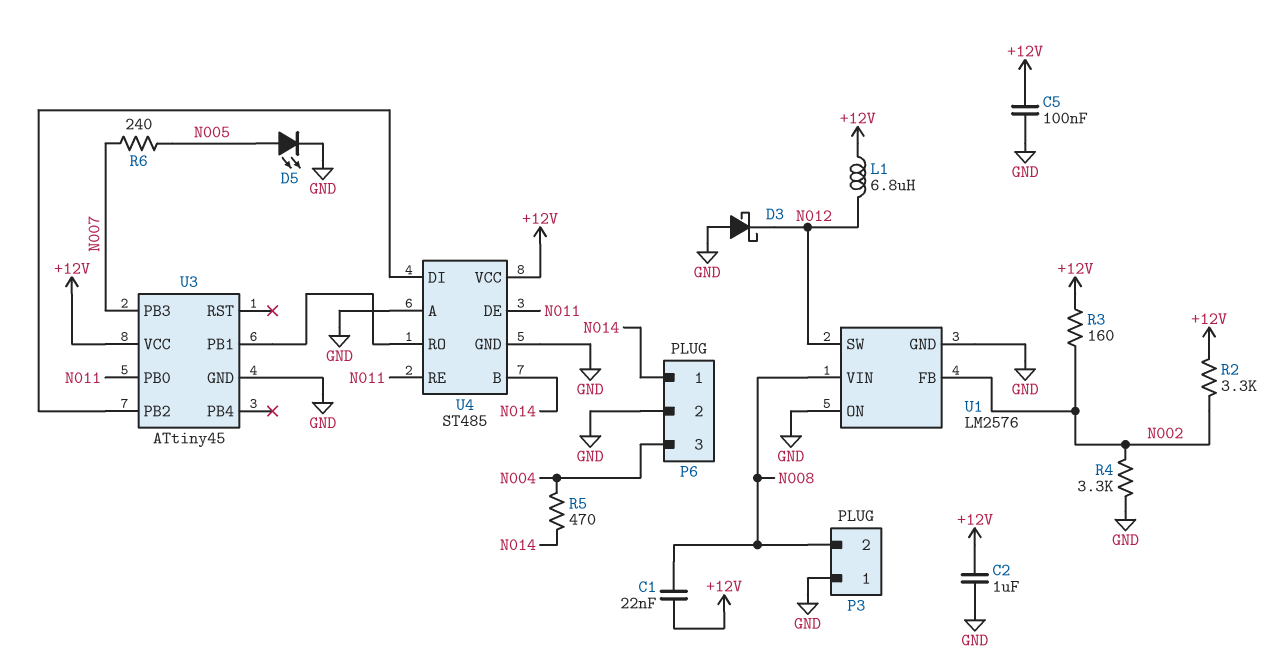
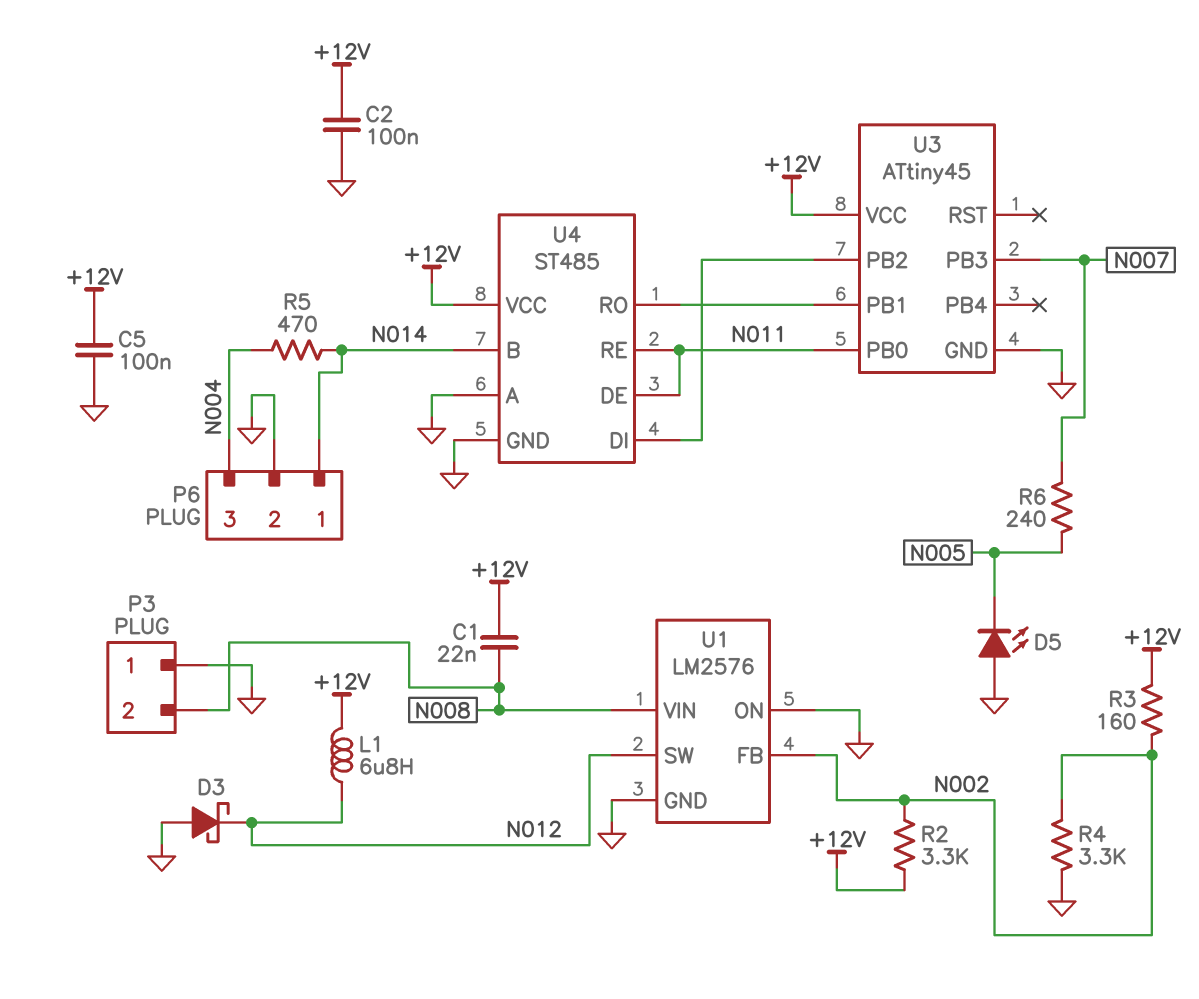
C2: 1uF (+12V, GND) -> 100nF (+12V, GND)
D5: LED (A N005, K GND) -> LED (A GND, K N005)

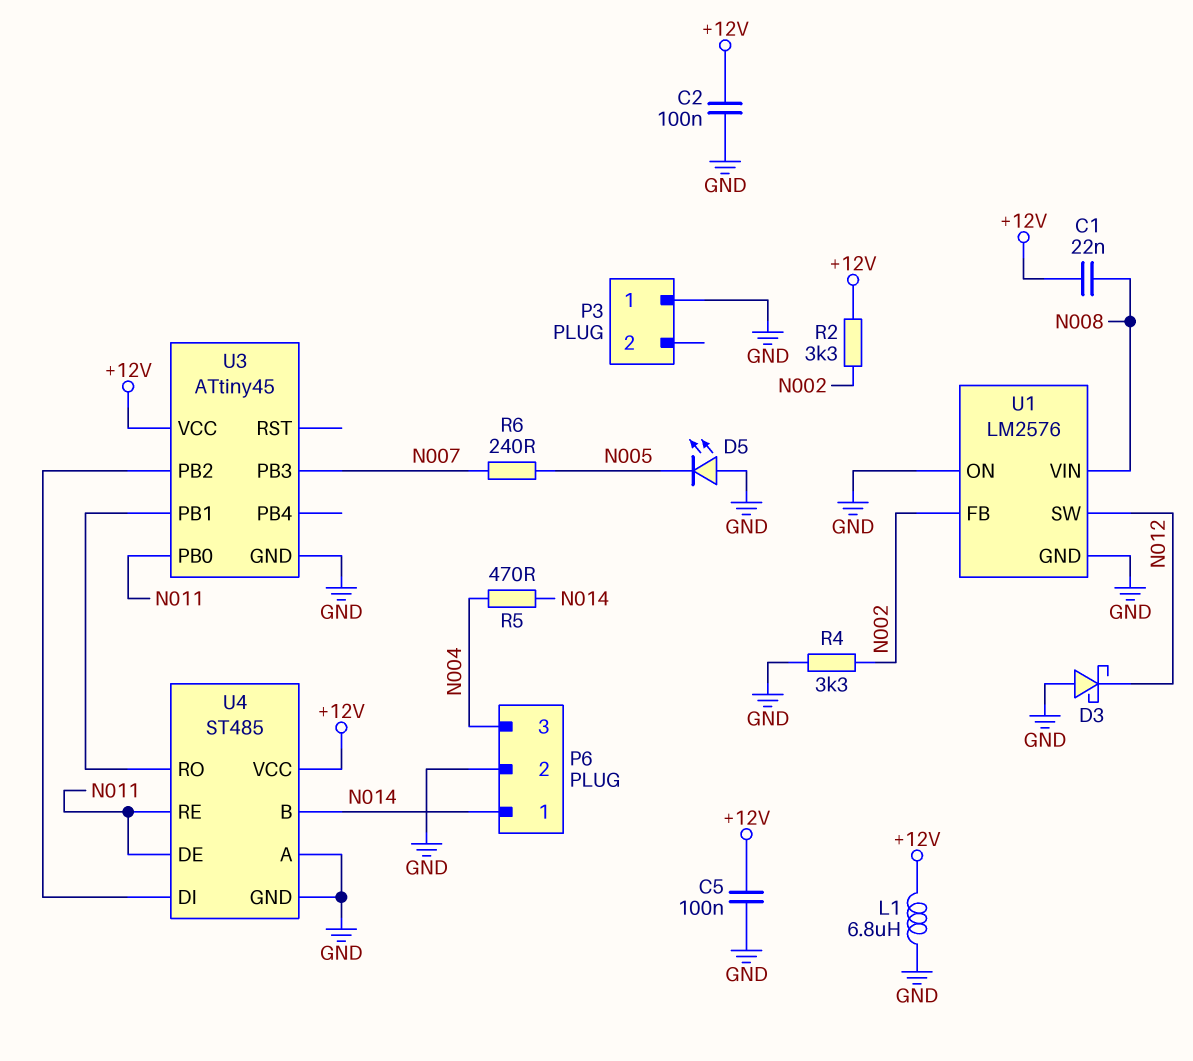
L1: 6.8uH (+12V, N012) -> 6.8uH (+12V, GND)
P3 pin 2: N008 -> none
R3: 160 (+12V, N002) -> none

